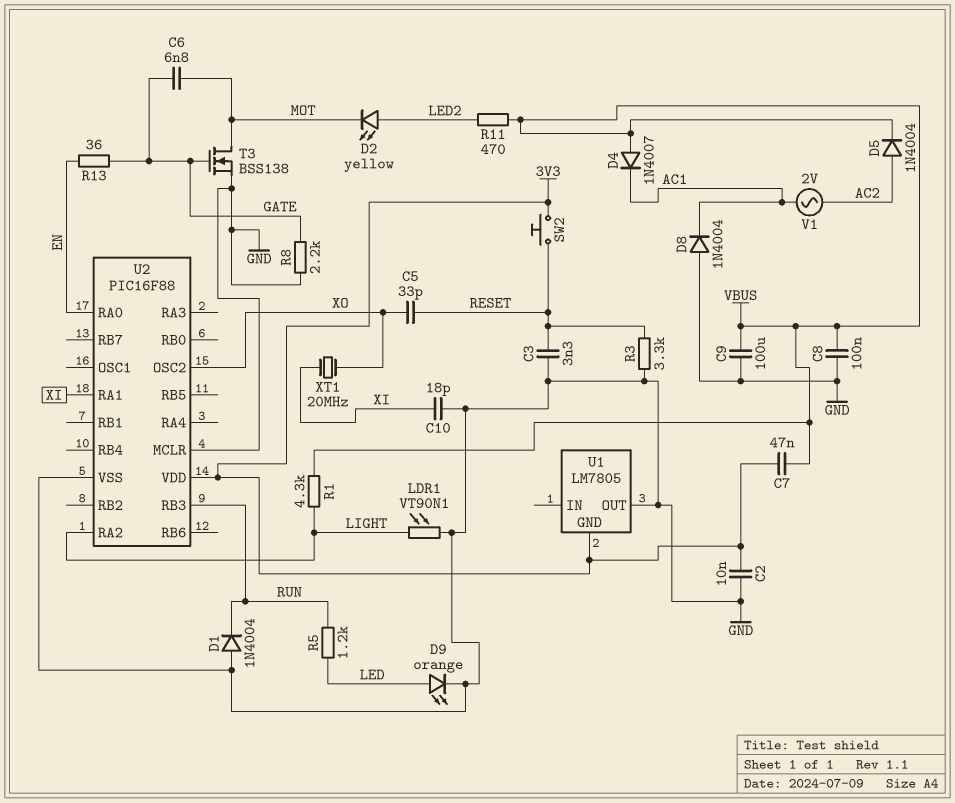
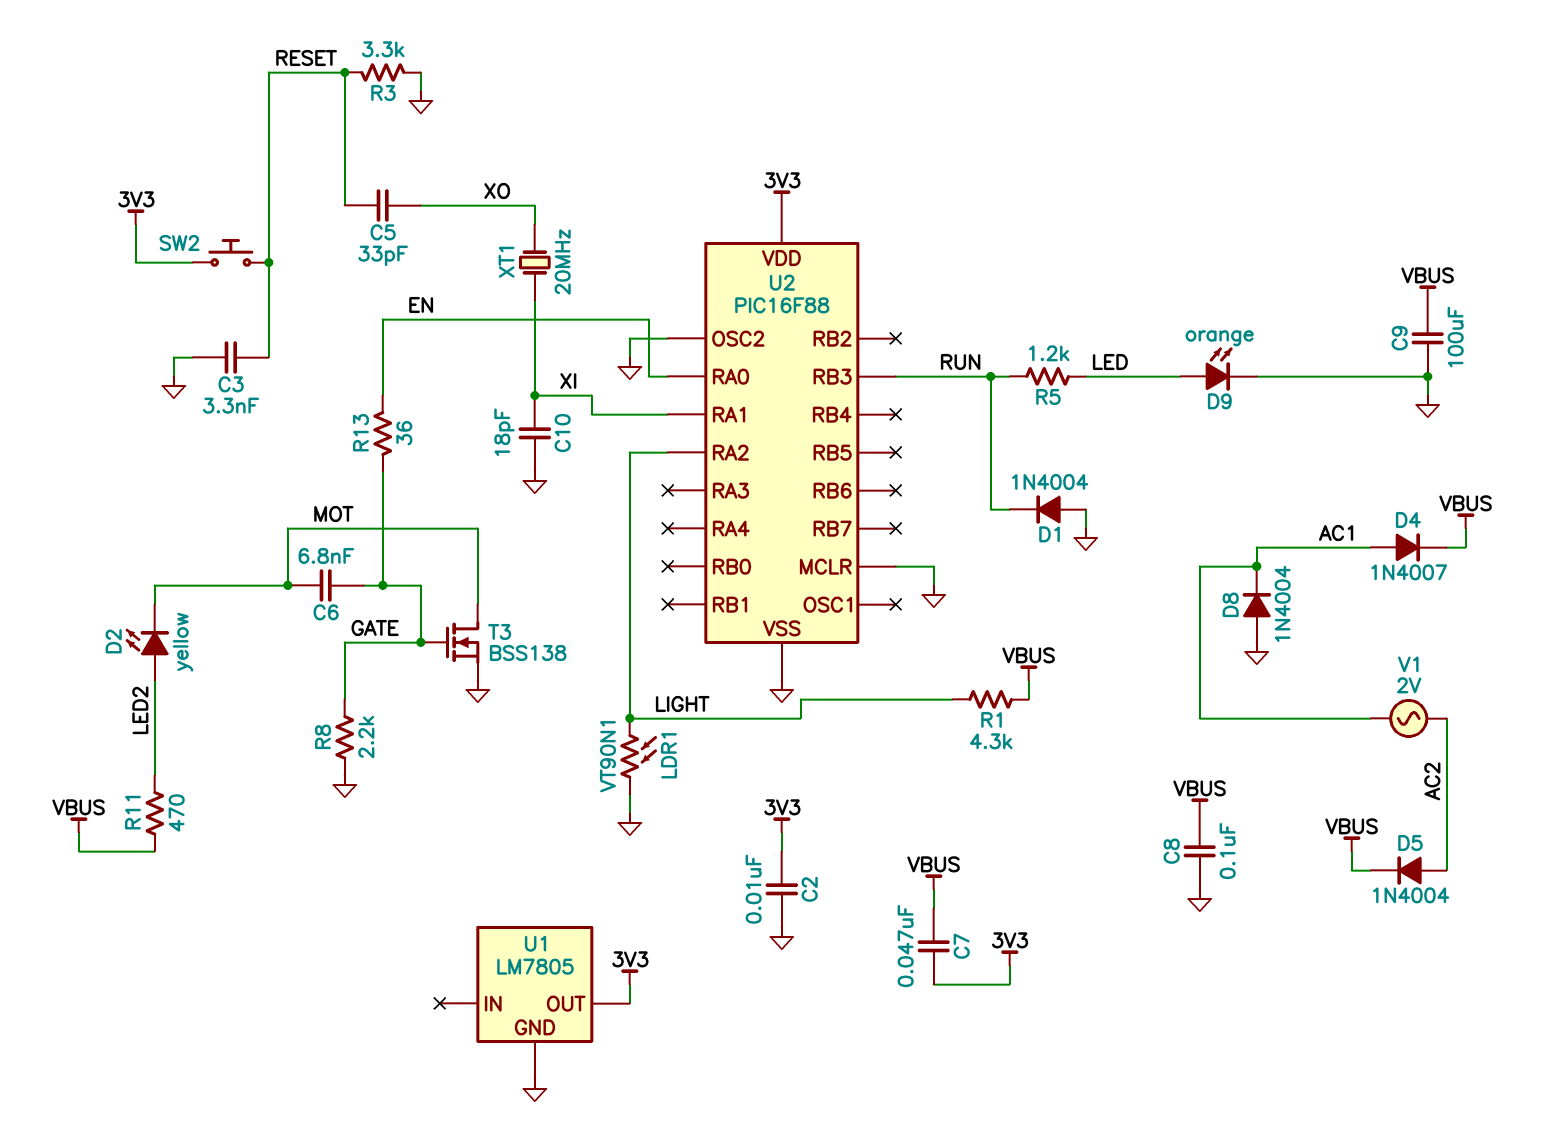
D4: diode 1N4007 (A VBUS, K AC1) -> diode 1N4007 (A AC1, K VBUS)
U1 pin GND: 3V3 -> GND
U1 pin OUT: GND -> 3V3
U2 pin OSC2: XO -> GND

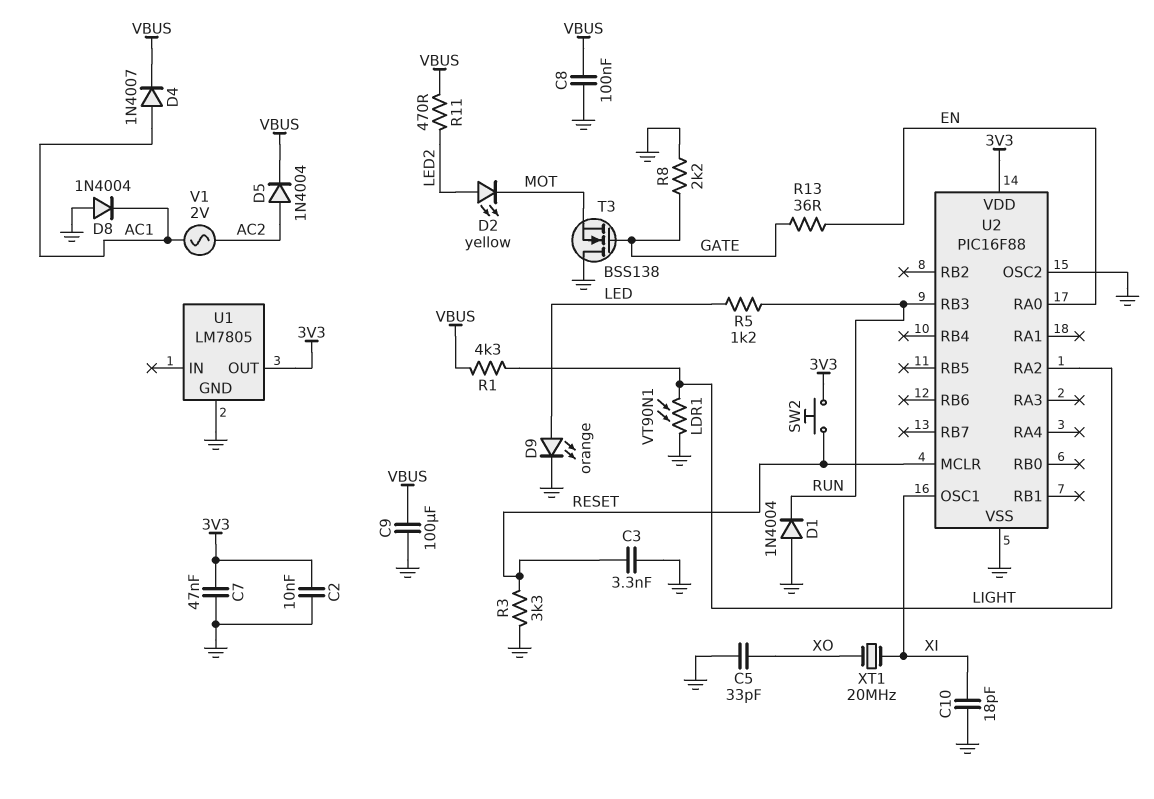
C5: 33pF (RESET, XO) -> 33pF (GND, XO)
C6: 6.8nF (GATE, MOT) -> none
C7: 47nF (3V3, VBUS) -> 47nF (3V3, GND)
T3: NMOS BSS138 (G GATE, D MOT, S GND) -> NMOS BSS138 (G GATE, D GND, S MOT)
U2 pin MCLR: GND -> RESET
U2 pin OSC1: none -> XI
U2 pin RA1: XI -> none

